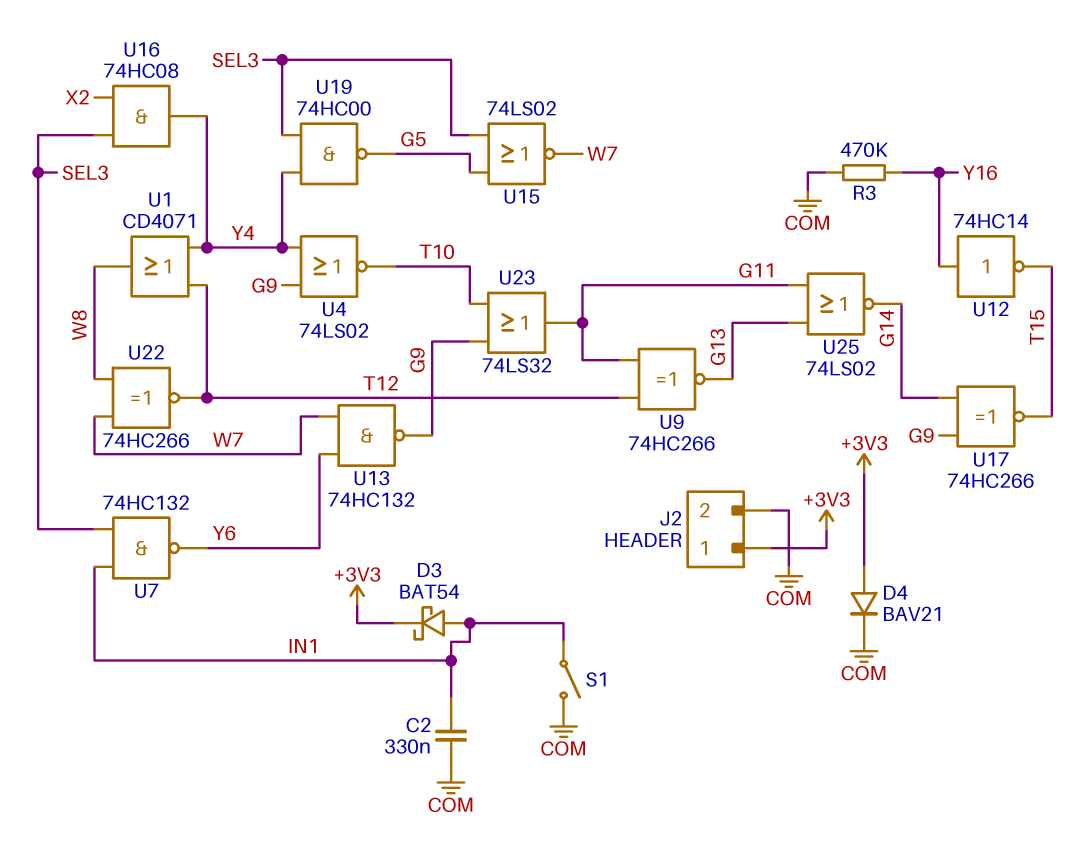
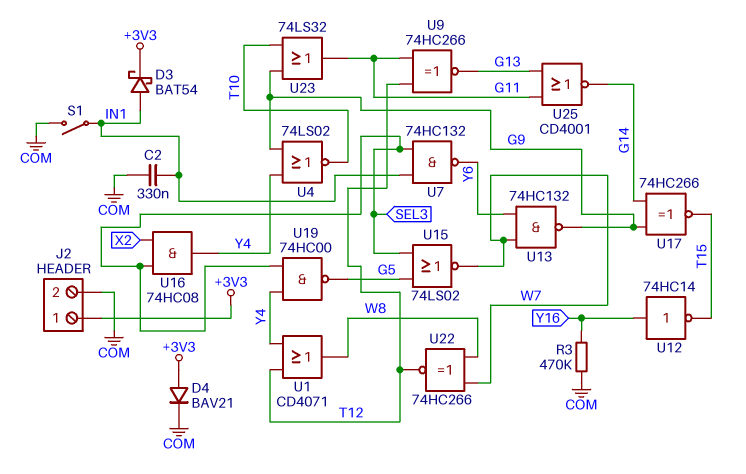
U25: NOR 74LS02 (in G11, in G13, out G14) -> NOR CD4001 (in G11, in G13, out G14)

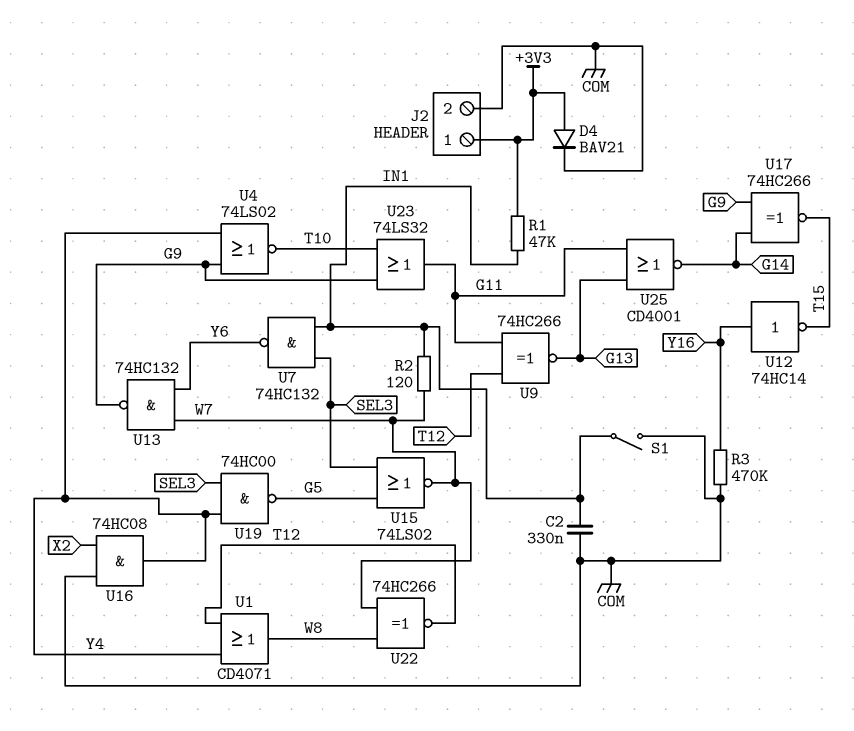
D3: schottky BAT54 (A IN1, K +3V3) -> none
R1: none -> 47k (+3V3, IN1)
R2: none -> 120 (IN1, W7)
U16: AND 74HC08 (in SEL3, in X2, out Y4) -> AND 74HC08 (in COM, in X2, out Y4)

